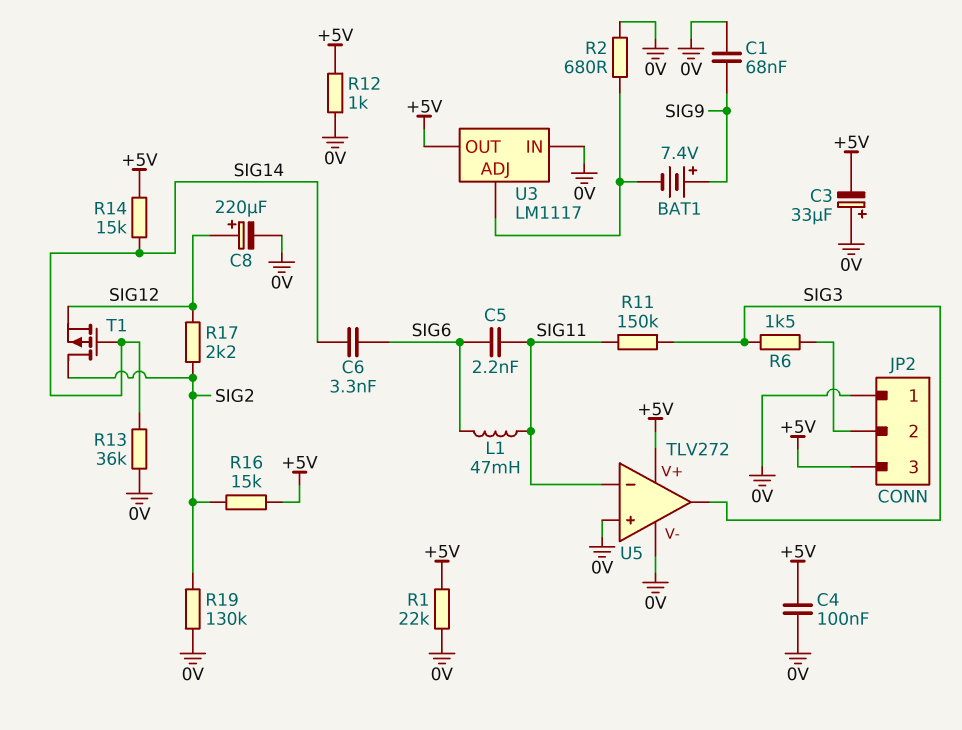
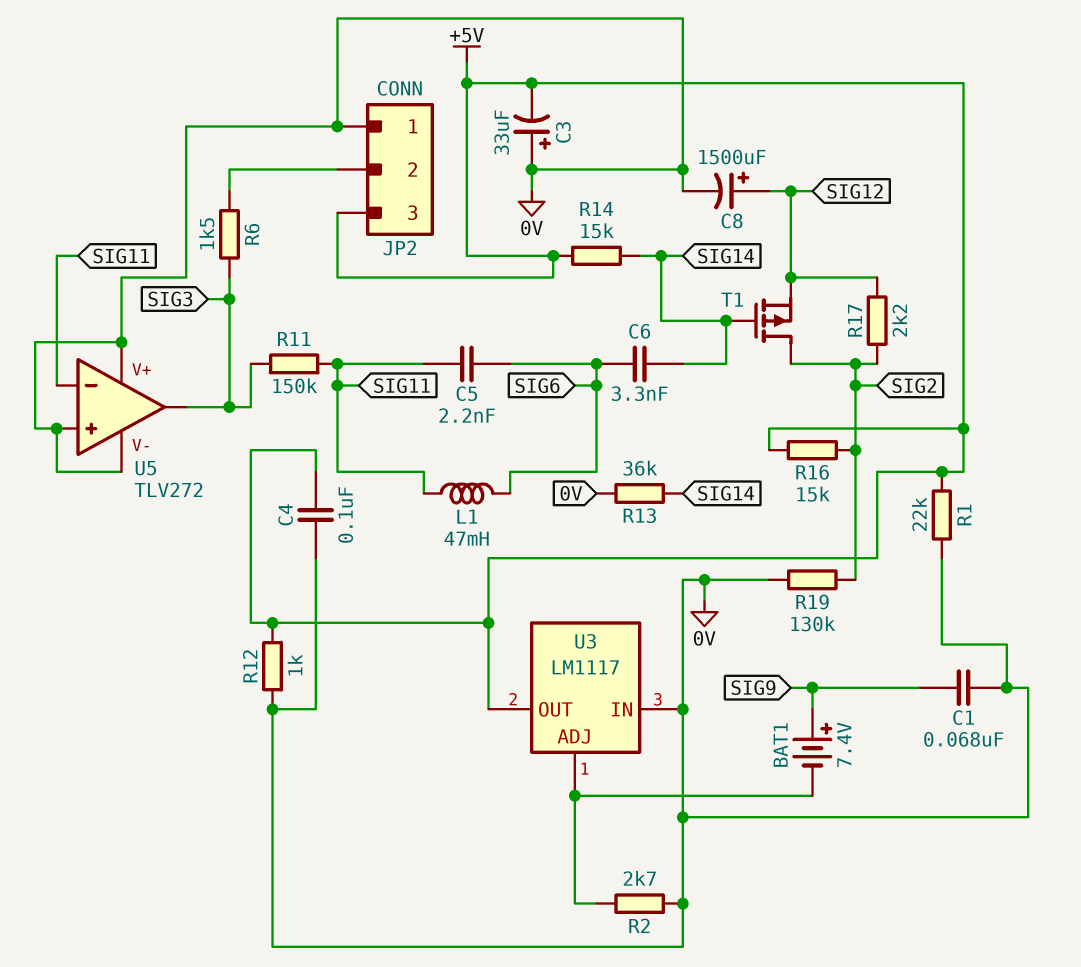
C8: 220uF (plus SIG12, minus 0V) -> 1500uF (plus SIG12, minus 0V)
R2: 680 (0V, U3/ADJ) -> 2.7k (0V, U3/ADJ)
U5 pin V+: +5V -> 0V

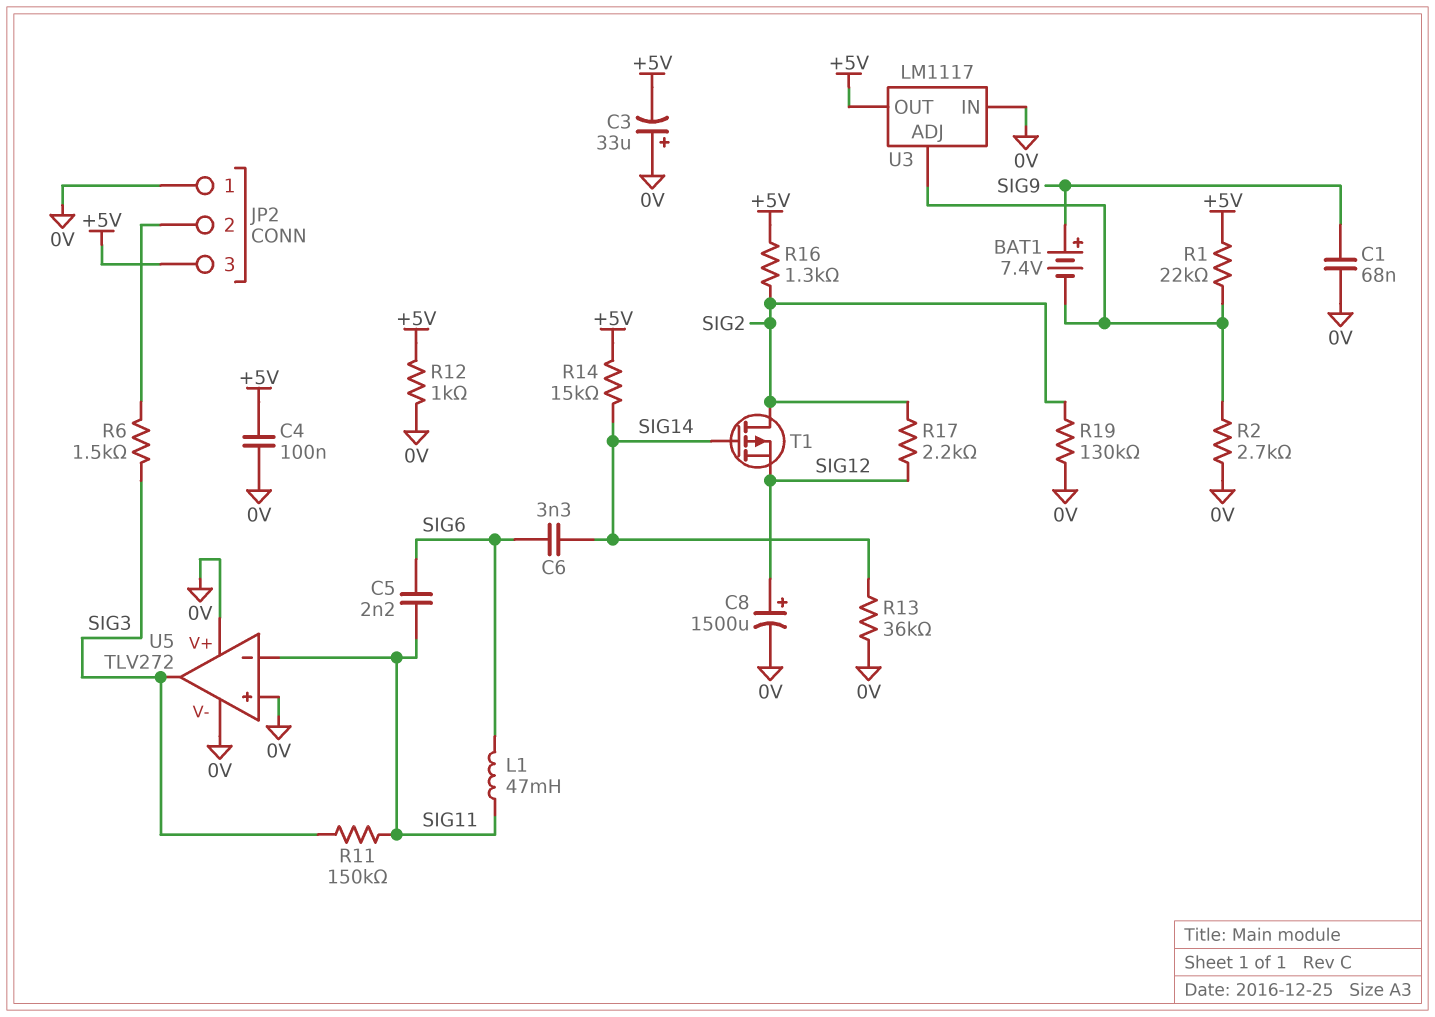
R1: 22k (+5V, 0V) -> 22k (+5V, U3/ADJ)
R16: 15k (+5V, SIG2) -> 1.3k (+5V, SIG2)

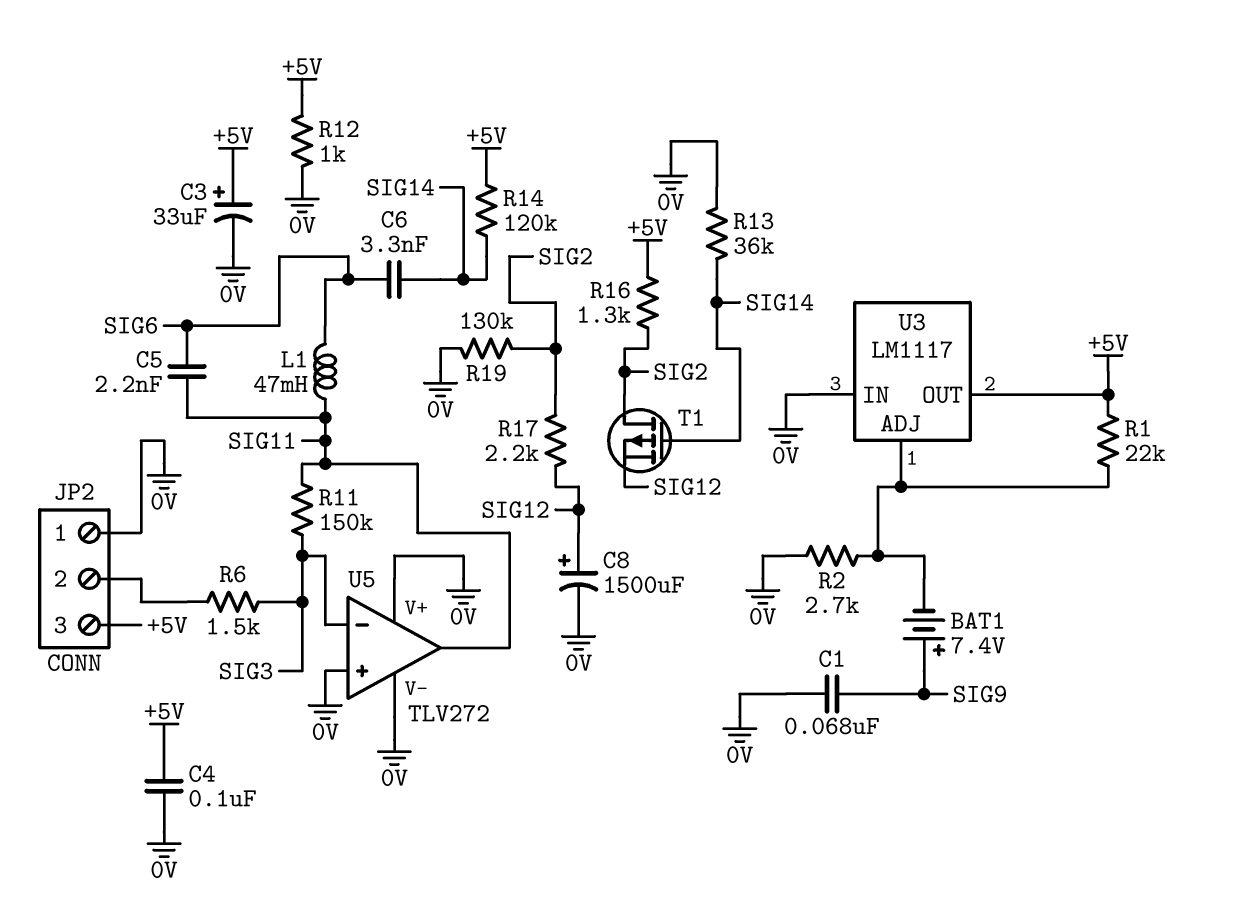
C3: 33uF (plus 0V, minus +5V) -> 33uF (plus +5V, minus 0V)
R14: 15k (+5V, SIG14) -> 120k (+5V, SIG14)
U5 pin in-: SIG11 -> SIG3
U5 pin out: SIG3 -> SIG11

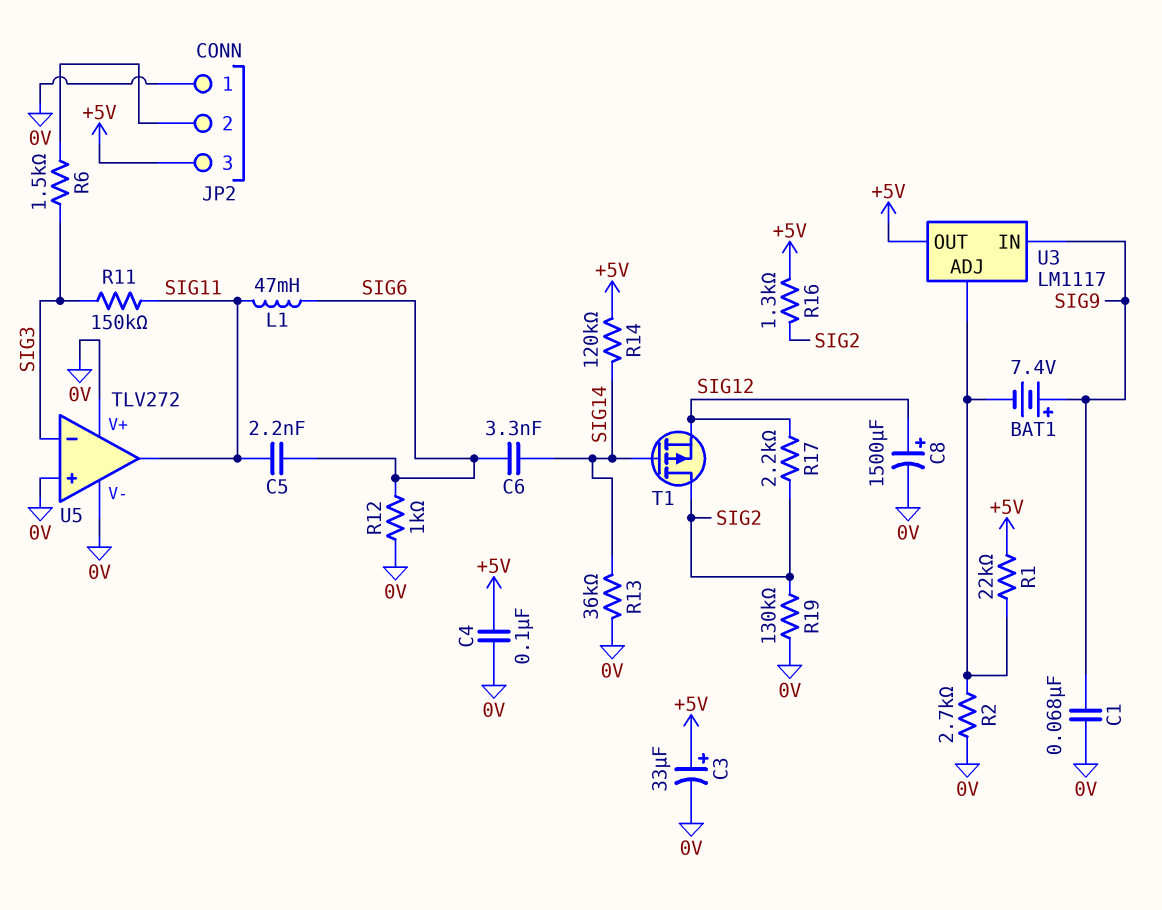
R12: 1k (+5V, 0V) -> 1k (0V, SIG6)
U3 pin IN: 0V -> SIG9

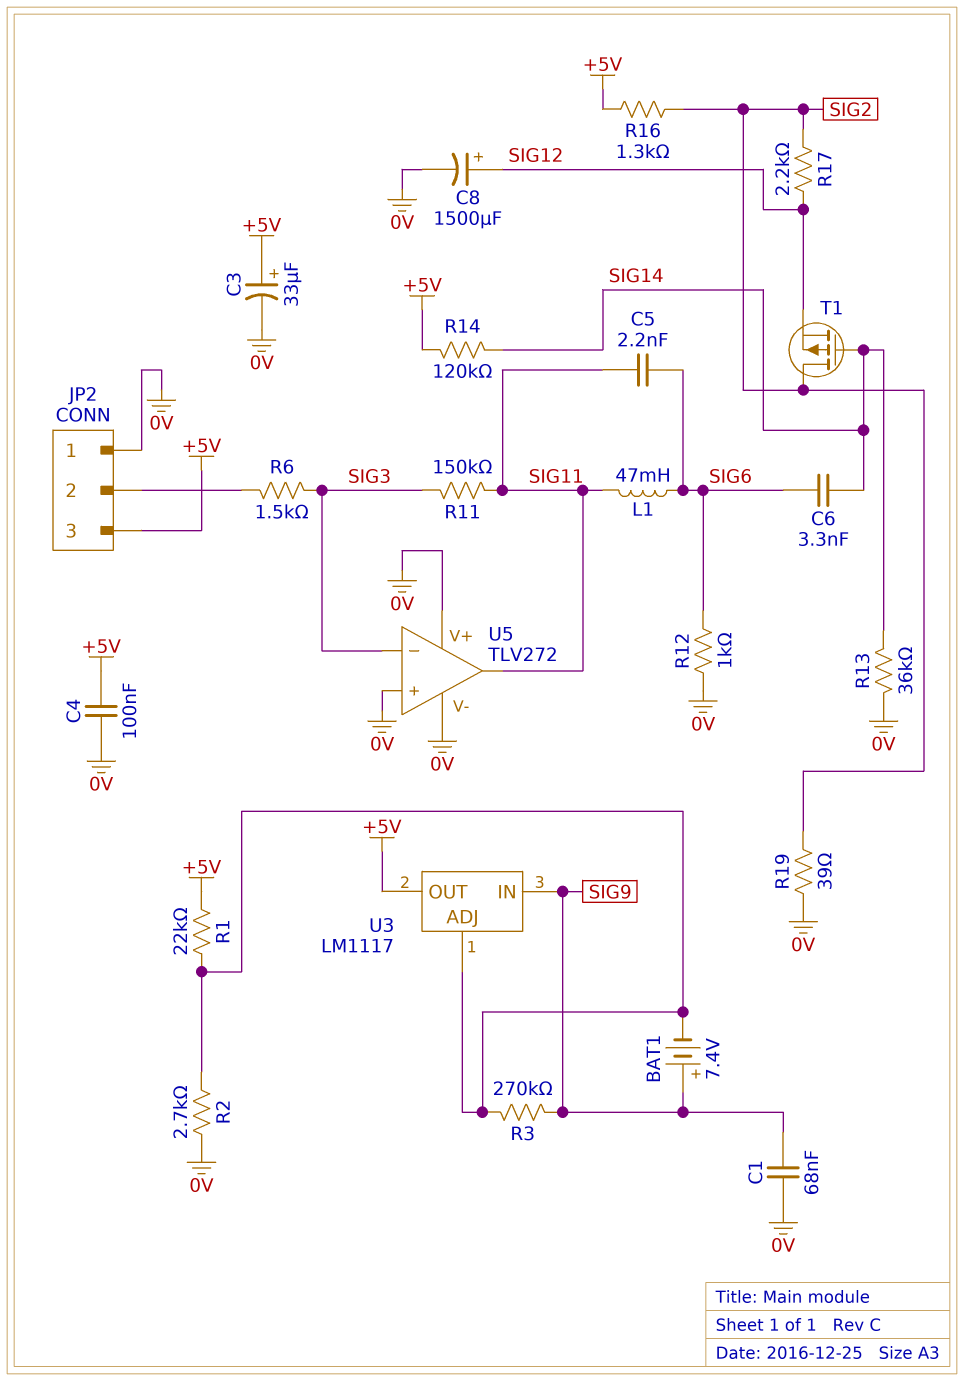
R3: none -> 270k (SIG9, U3/ADJ)
R19: 130k (0V, SIG2) -> 39 (0V, SIG2)

